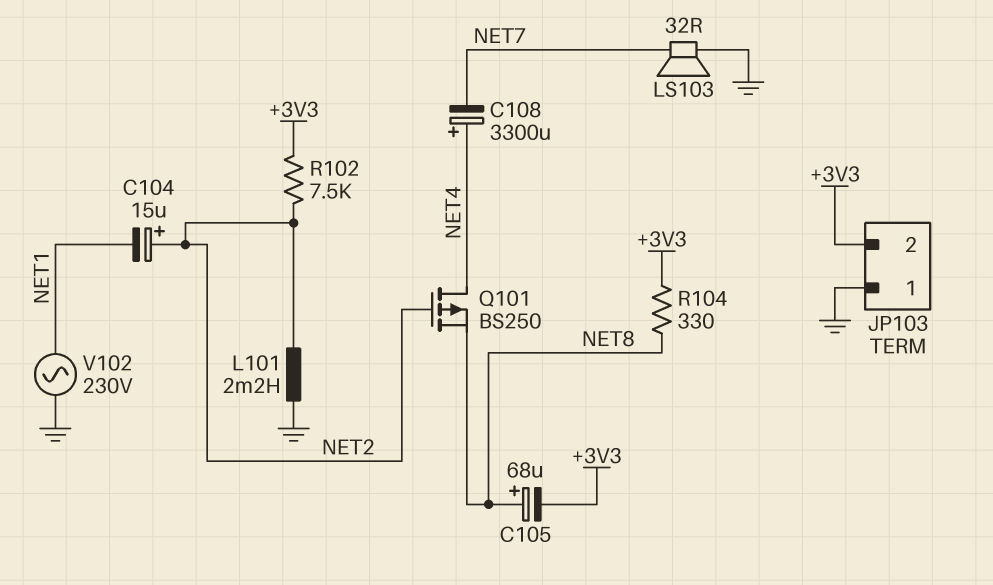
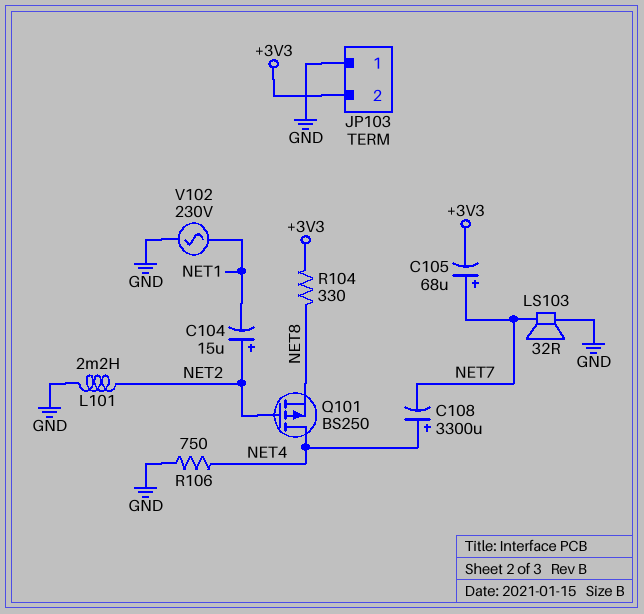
C105: 68uF (plus NET8, minus +3V3) -> 68uF (plus NET7, minus +3V3)
R102: 7.5k (+3V3, NET2) -> none
R106: none -> 750 (GND, NET4)

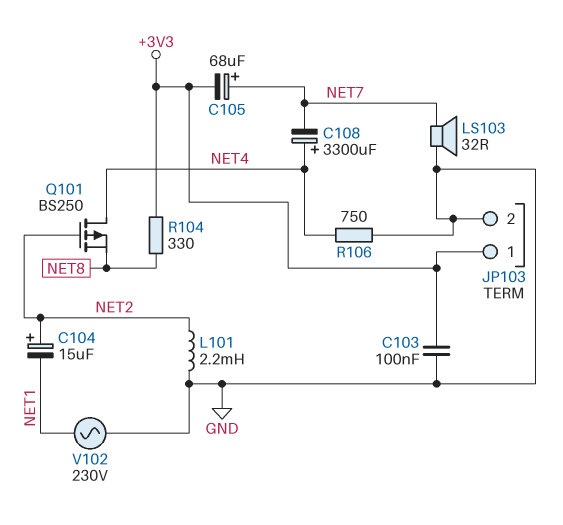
C103: none -> 100nF (+3V3, GND)
JP103 pin 1: GND -> +3V3
JP103 pin 2: +3V3 -> GND

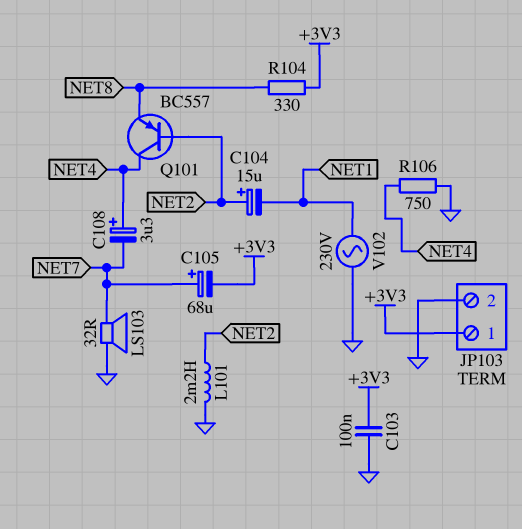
C108: 3300uF (plus NET4, minus NET7) -> 3.3uF (plus NET4, minus NET7)
Q101: PMOS BS250 (G NET2, D NET4, S NET8) -> PNP BC557 (B NET2, C NET4, E NET8)

